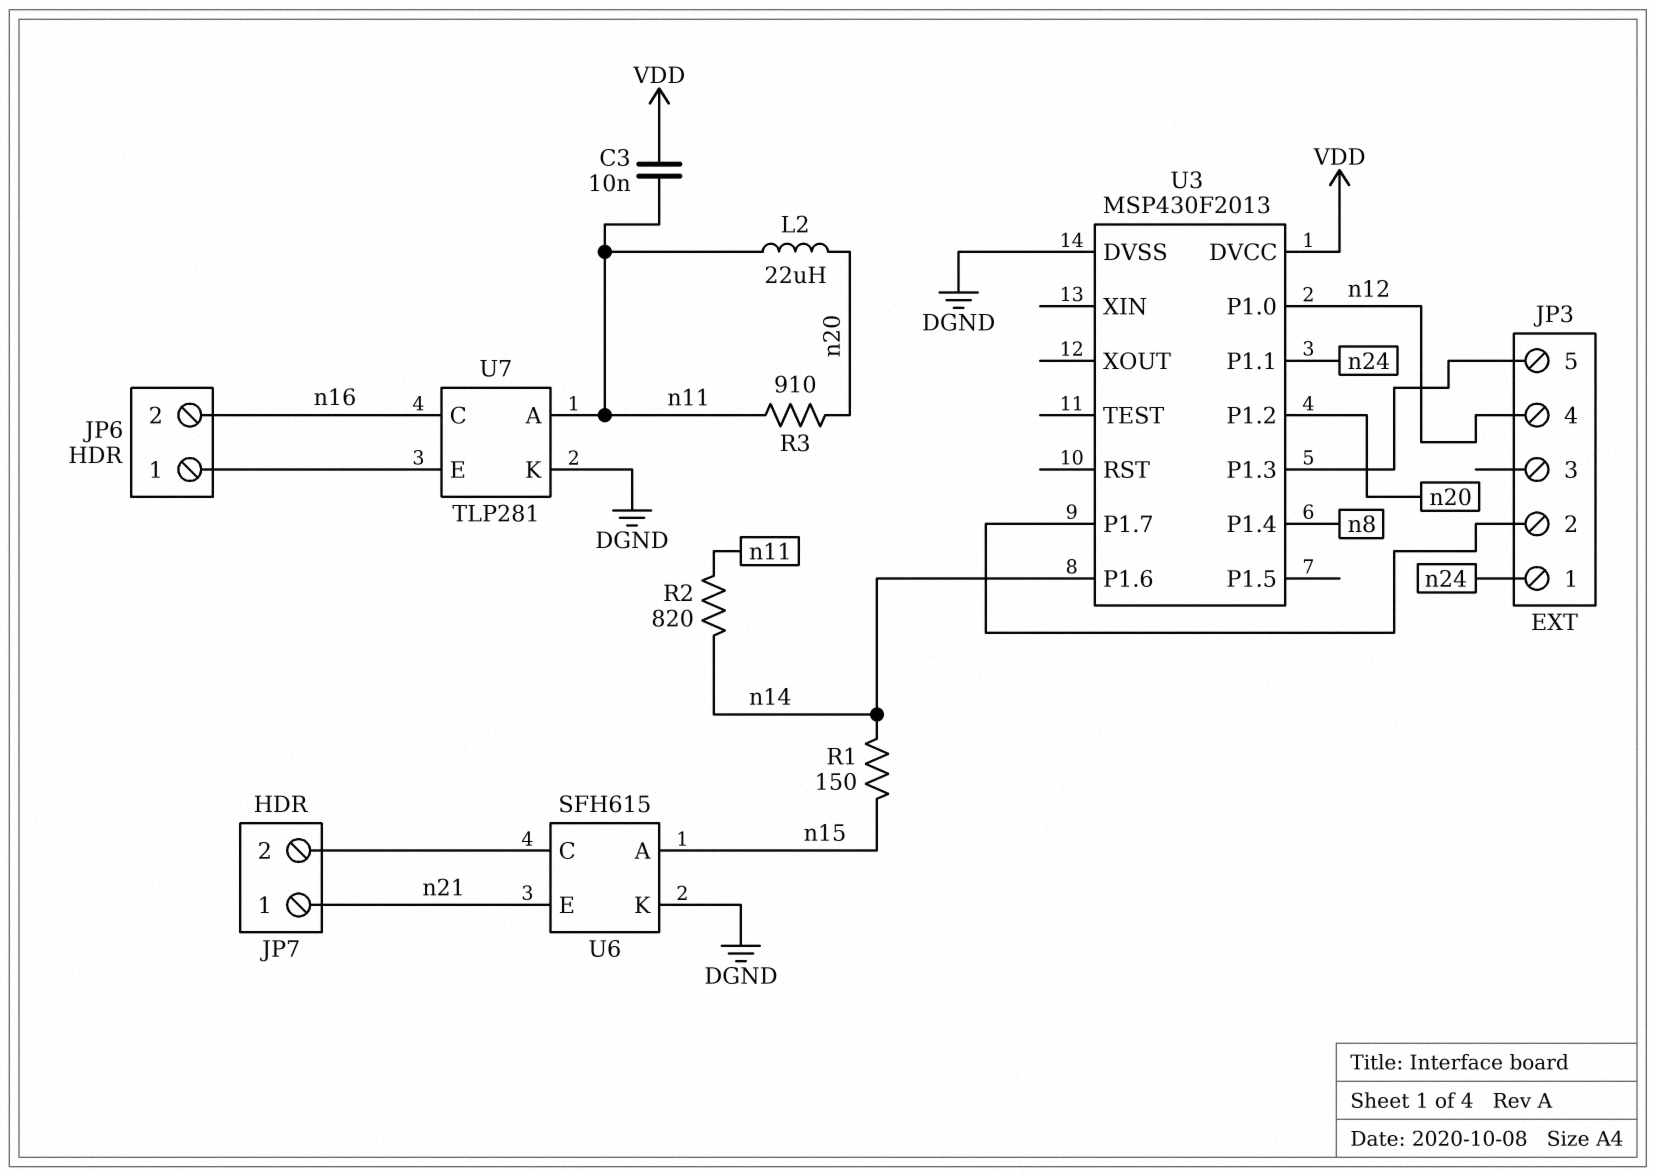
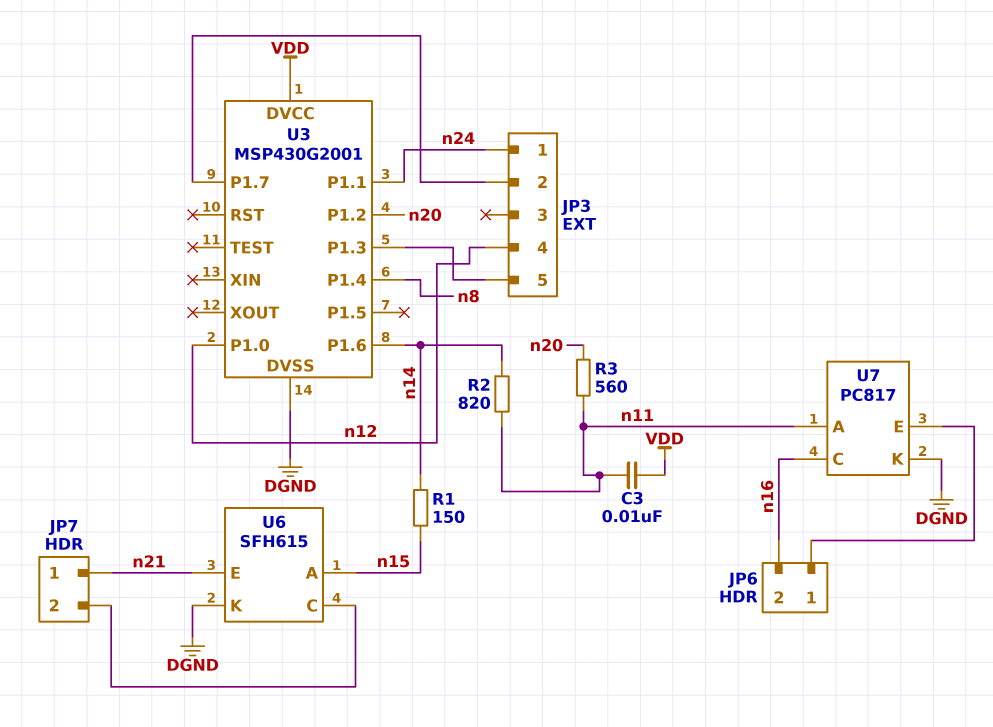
L2: 22uH (n11, n20) -> none
R3: 910 (n11, n20) -> 560 (n11, n20)
U3: MSP430F2013 -> MSP430G2001
U7: TLP281 -> PC817

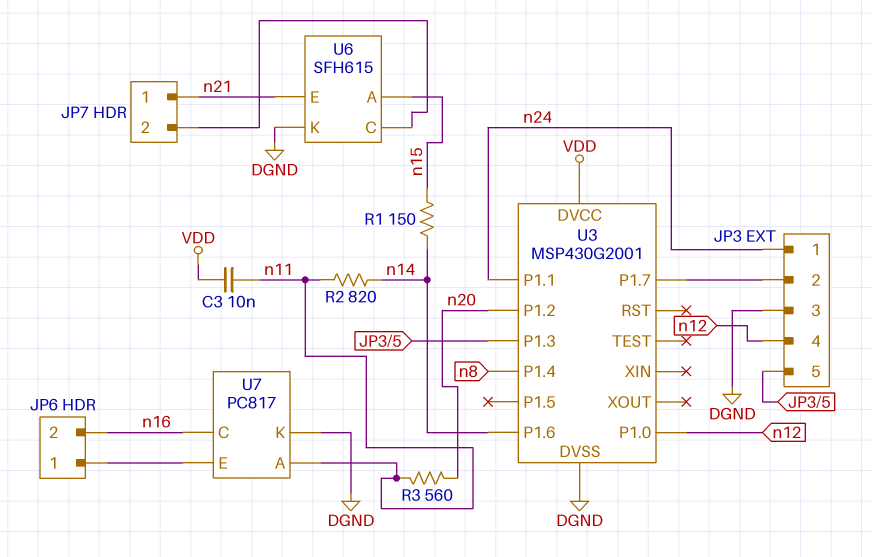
JP3 pin 3: none -> DGND

